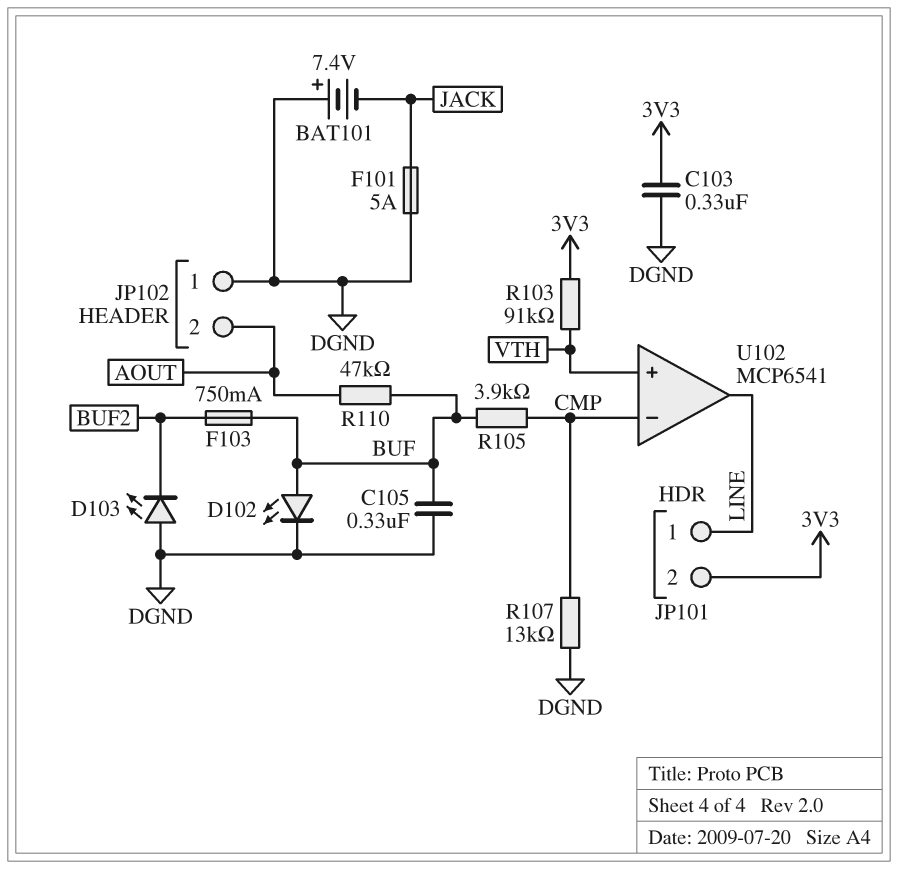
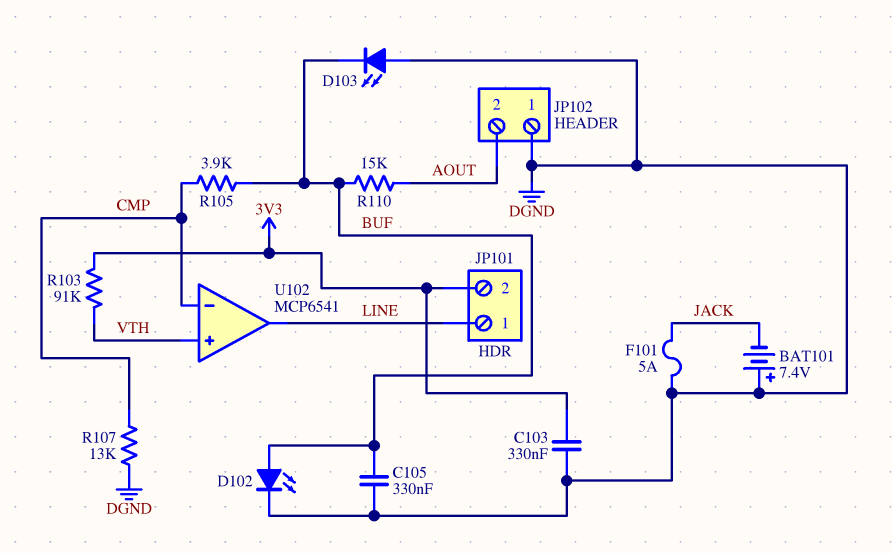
D103: LED (A DGND, K BUF2) -> LED (A DGND, K BUF)
F103: 750mA (BUF, BUF2) -> none
R110: 47k (AOUT, BUF) -> 15k (AOUT, BUF)

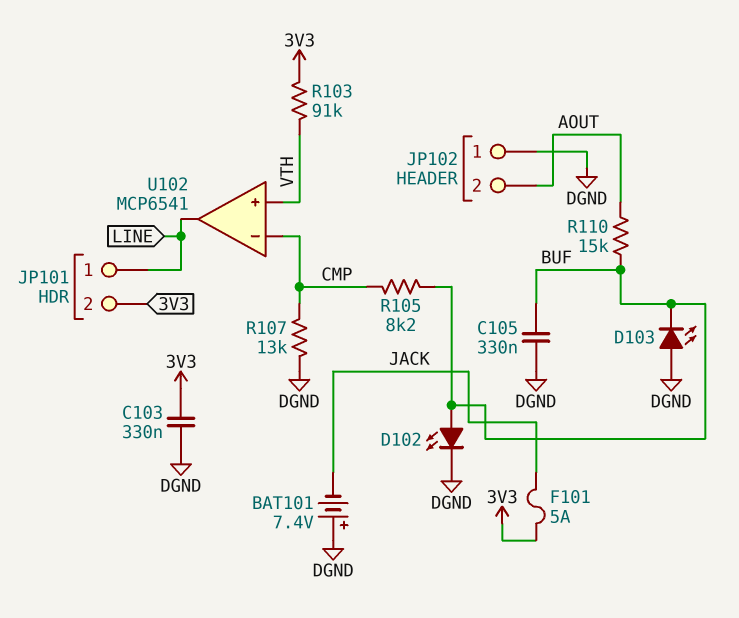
F101: 5A (DGND, JACK) -> 5A (3V3, JACK)
R105: 3.9k (BUF, CMP) -> 8.2k (BUF, CMP)

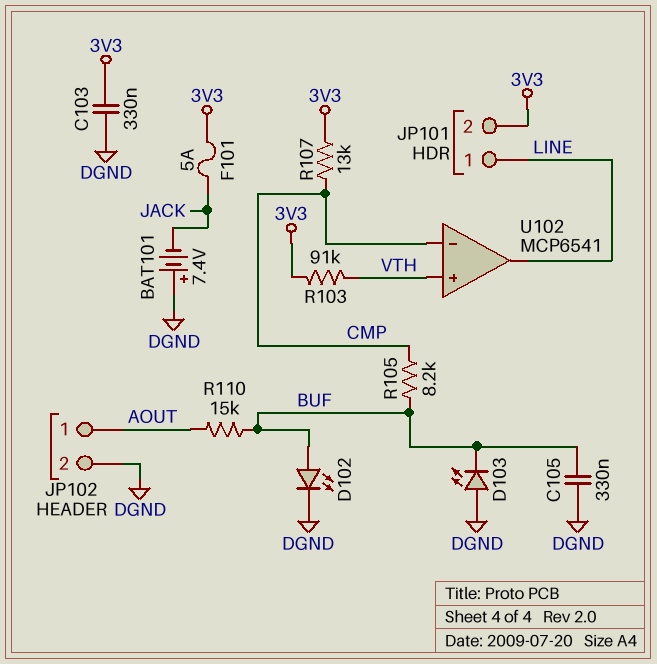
JP102 pin 1: DGND -> AOUT
JP102 pin 2: AOUT -> DGND
R107: 13k (CMP, DGND) -> 13k (3V3, CMP)

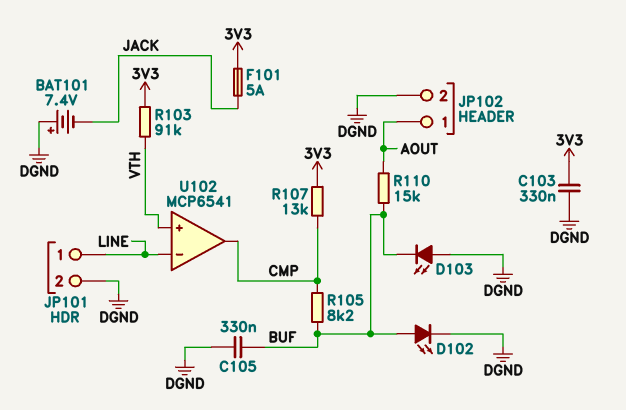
JP101 pin 2: 3V3 -> DGND
U102 pin in-: CMP -> LINE
U102 pin out: LINE -> CMP

